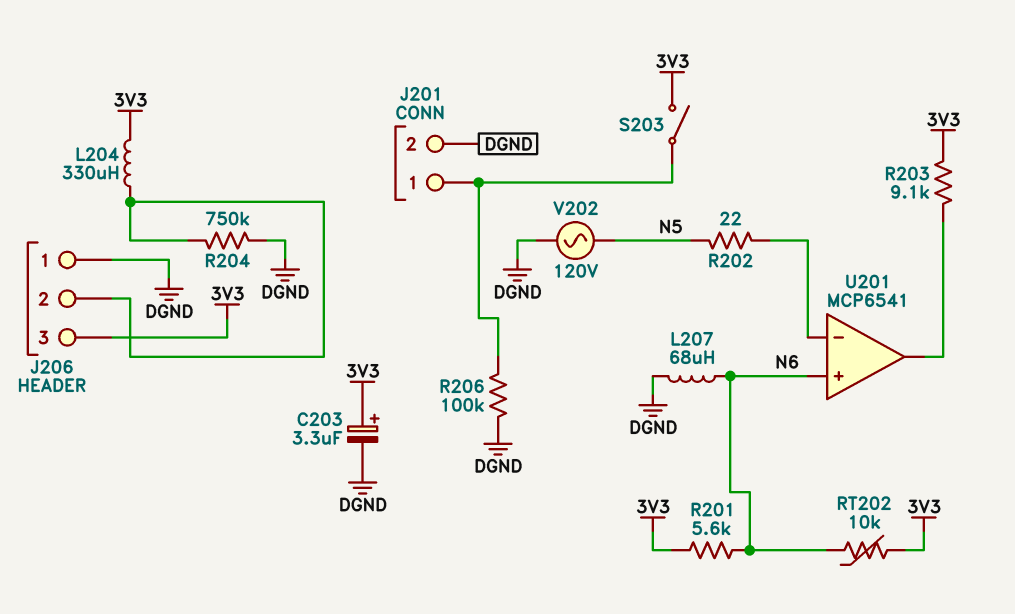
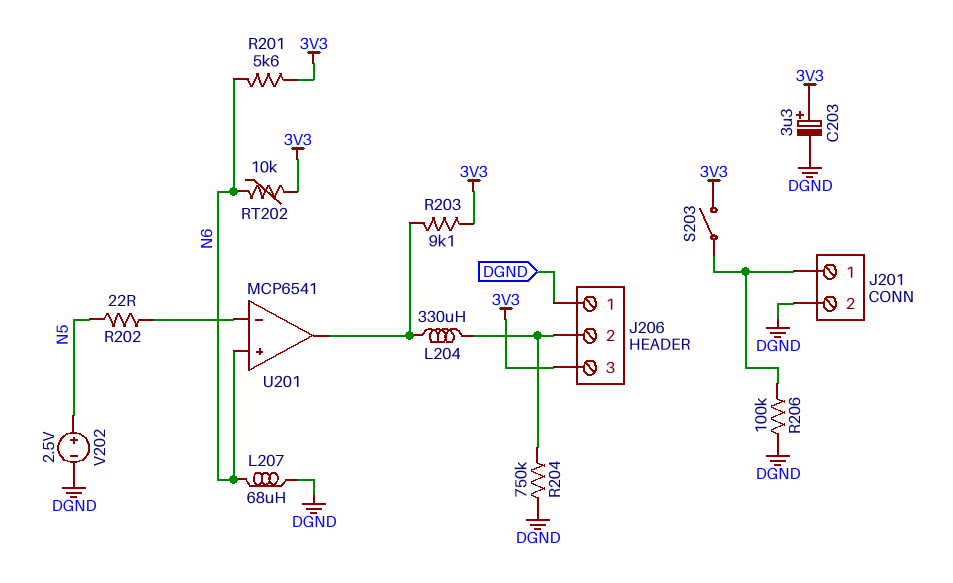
L204: 330uH (3V3, J206/2) -> 330uH (J206/2, U201/out)
V202: AC 120V (DGND, N5) -> 2.5V (plus N5, minus DGND)

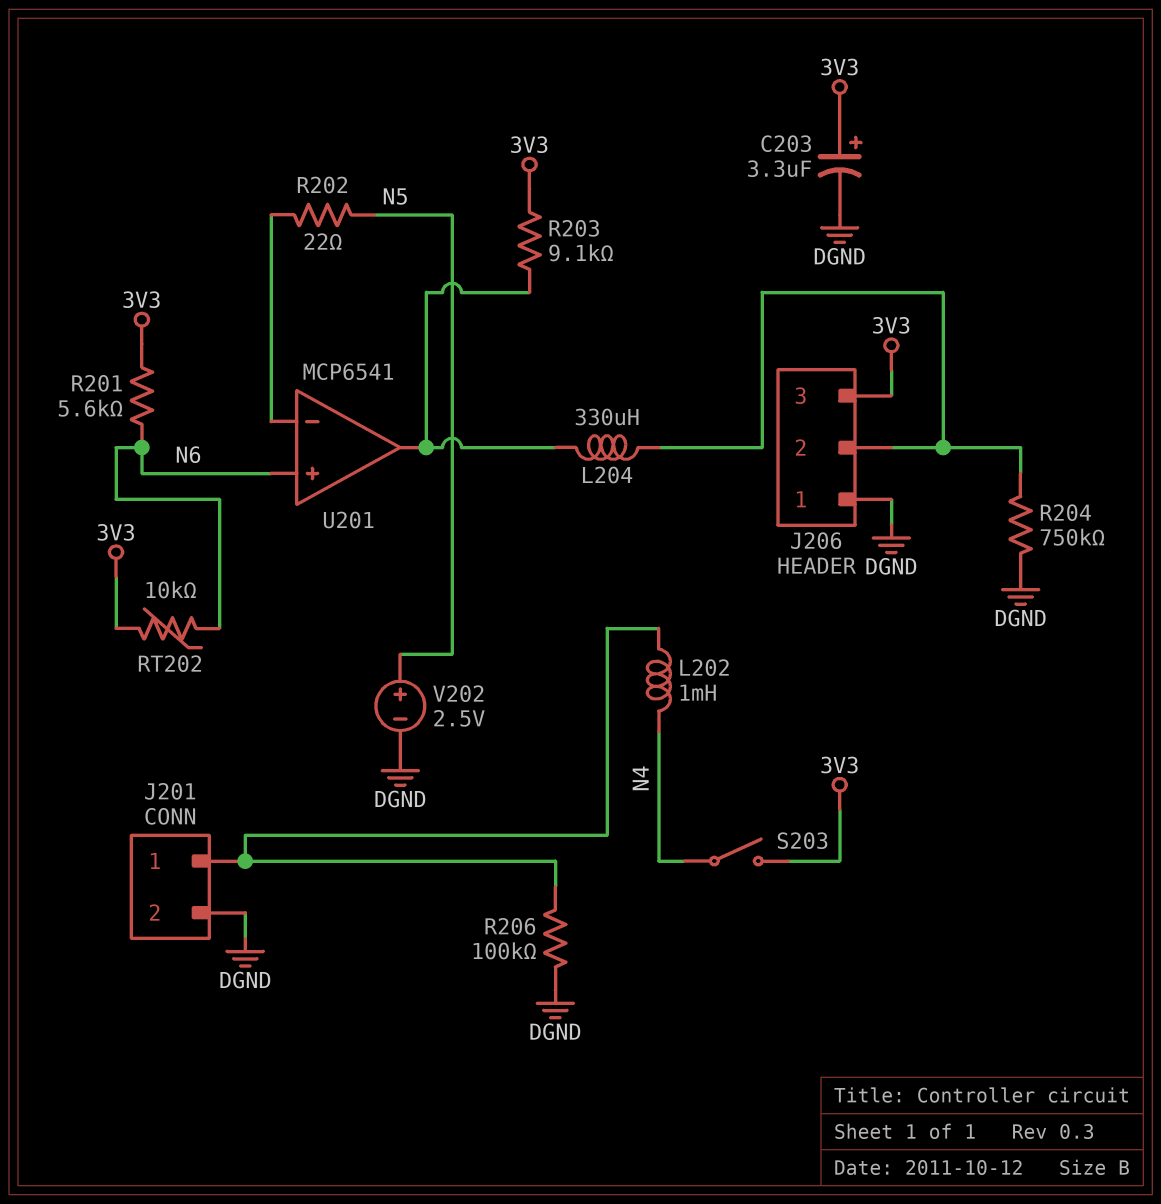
L202: none -> 1mH (J201/1, N4)
L207: 68uH (DGND, N6) -> none
S203: switch (3V3, J201/1) -> switch (3V3, N4)

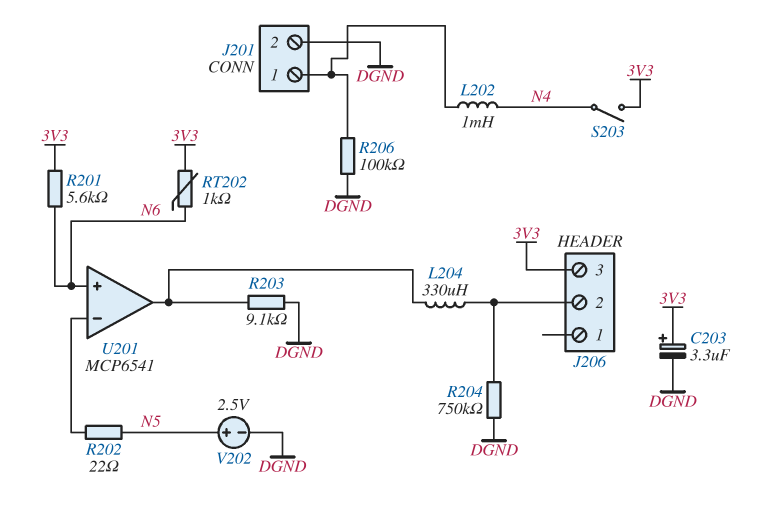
J206 pin 1: DGND -> none
R203: 9.1k (3V3, U201/out) -> 9.1k (DGND, U201/out)
RT202: 10k (3V3, N6) -> 1k (3V3, N6)

